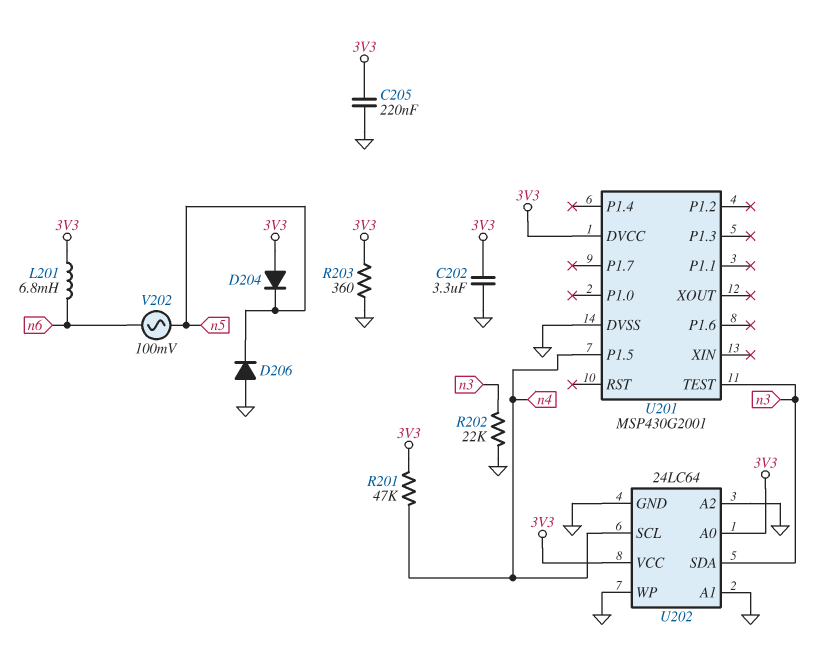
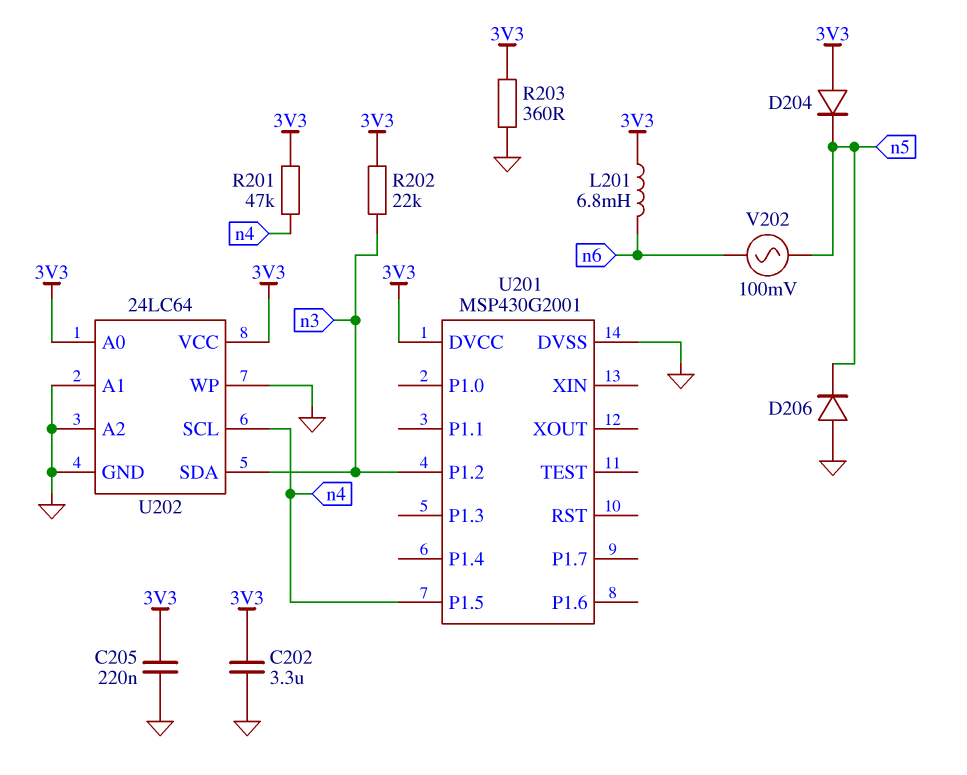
R202: 22k (GND, n3) -> 22k (3V3, n3)
U201 pin P1.2: none -> n3
U201 pin TEST: n3 -> none

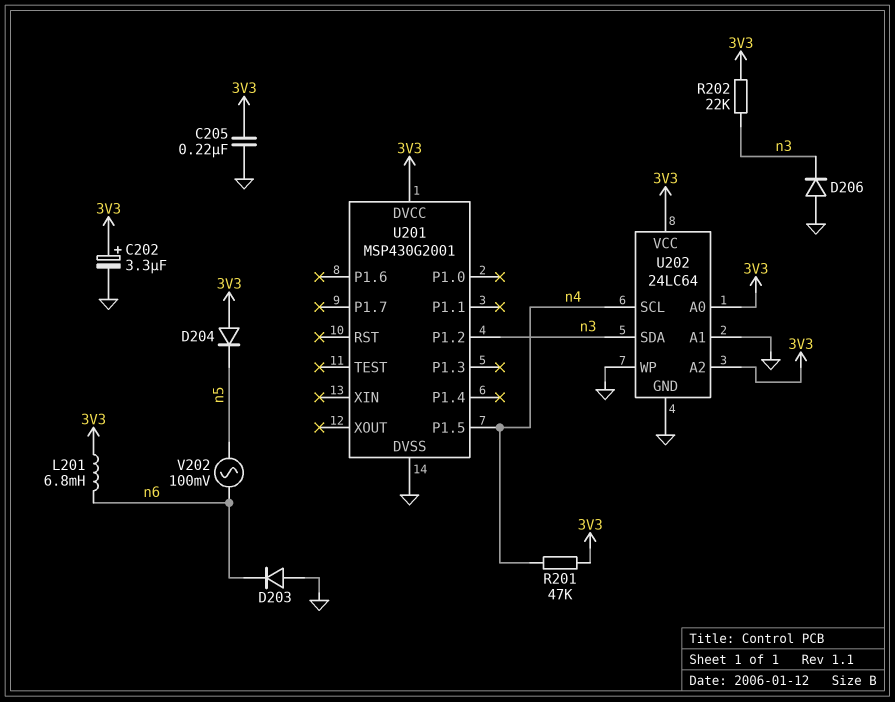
C202: 3.3uF (3V3, GND) -> 3.3uF (plus 3V3, minus GND)
D203: none -> diode (A GND, K n6)
D206: diode (A GND, K n5) -> diode (A GND, K n3)
R203: 360 (3V3, GND) -> none
U202 pin A2: GND -> 3V3

